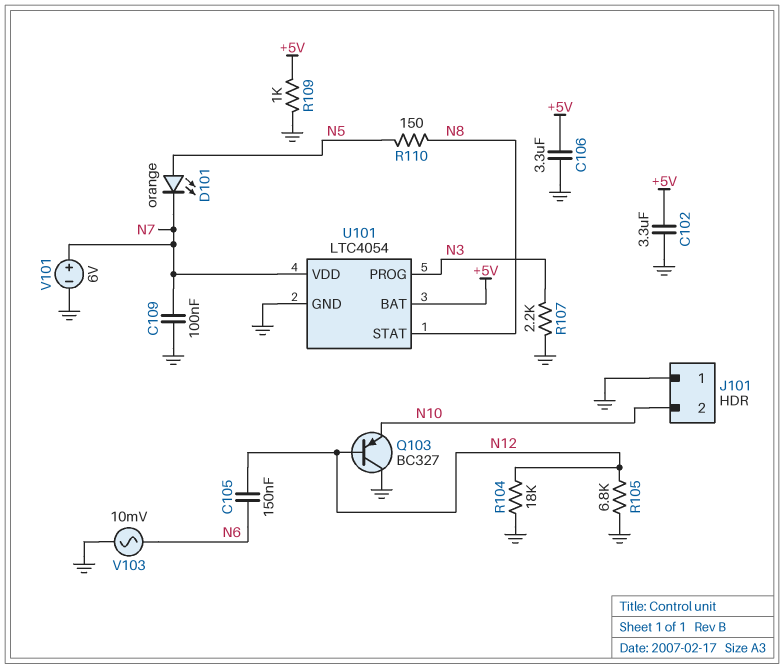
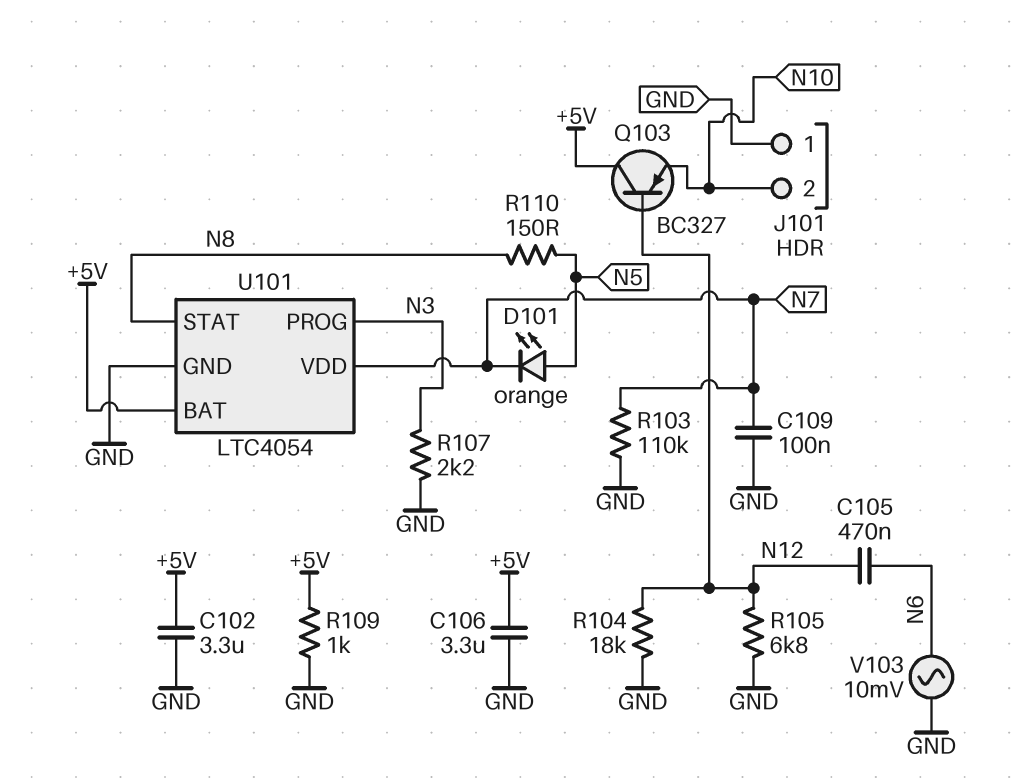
C105: 150nF (N6, N12) -> 470nF (N6, N12)
Q103: PNP BC327 (B N12, C GND, E N10) -> PNP BC327 (B N12, C +5V, E N10)
R103: none -> 110k (GND, N7)
V101: 6V (plus N7, minus GND) -> none

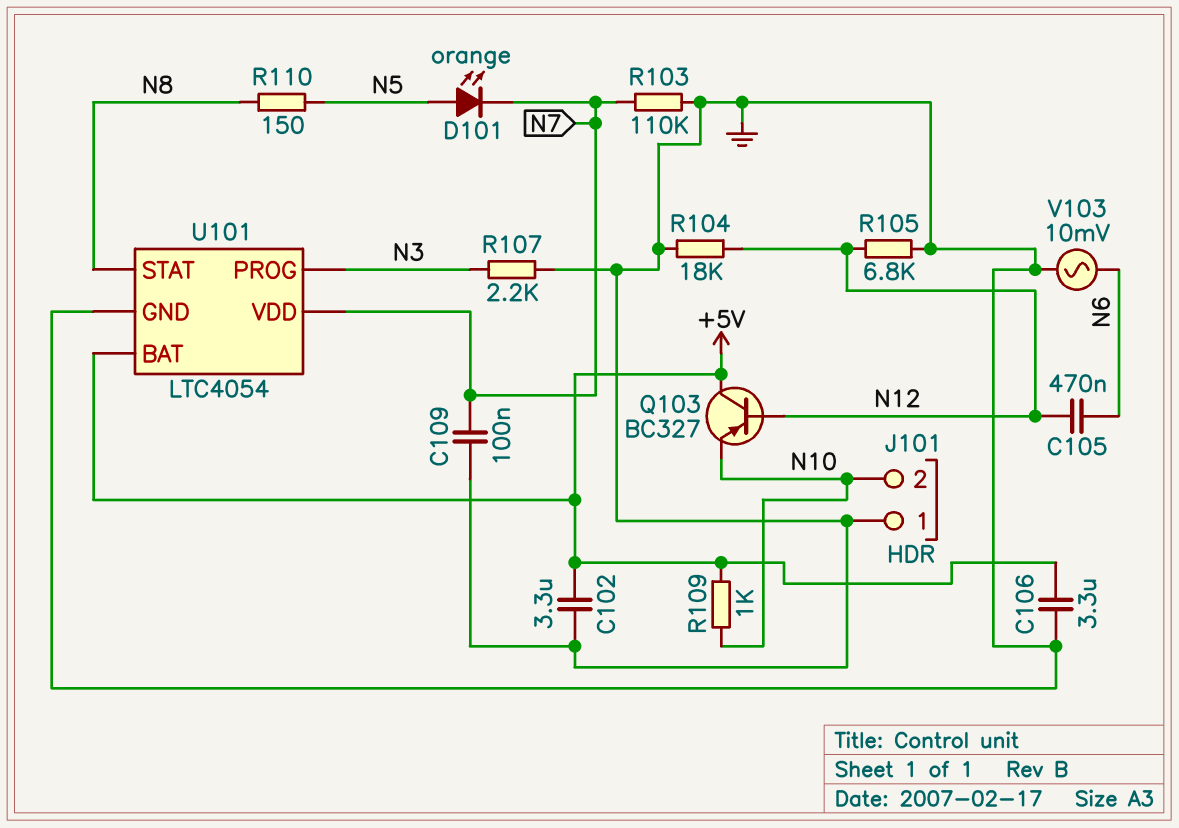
R109: 1k (+5V, GND) -> 1k (+5V, N10)

